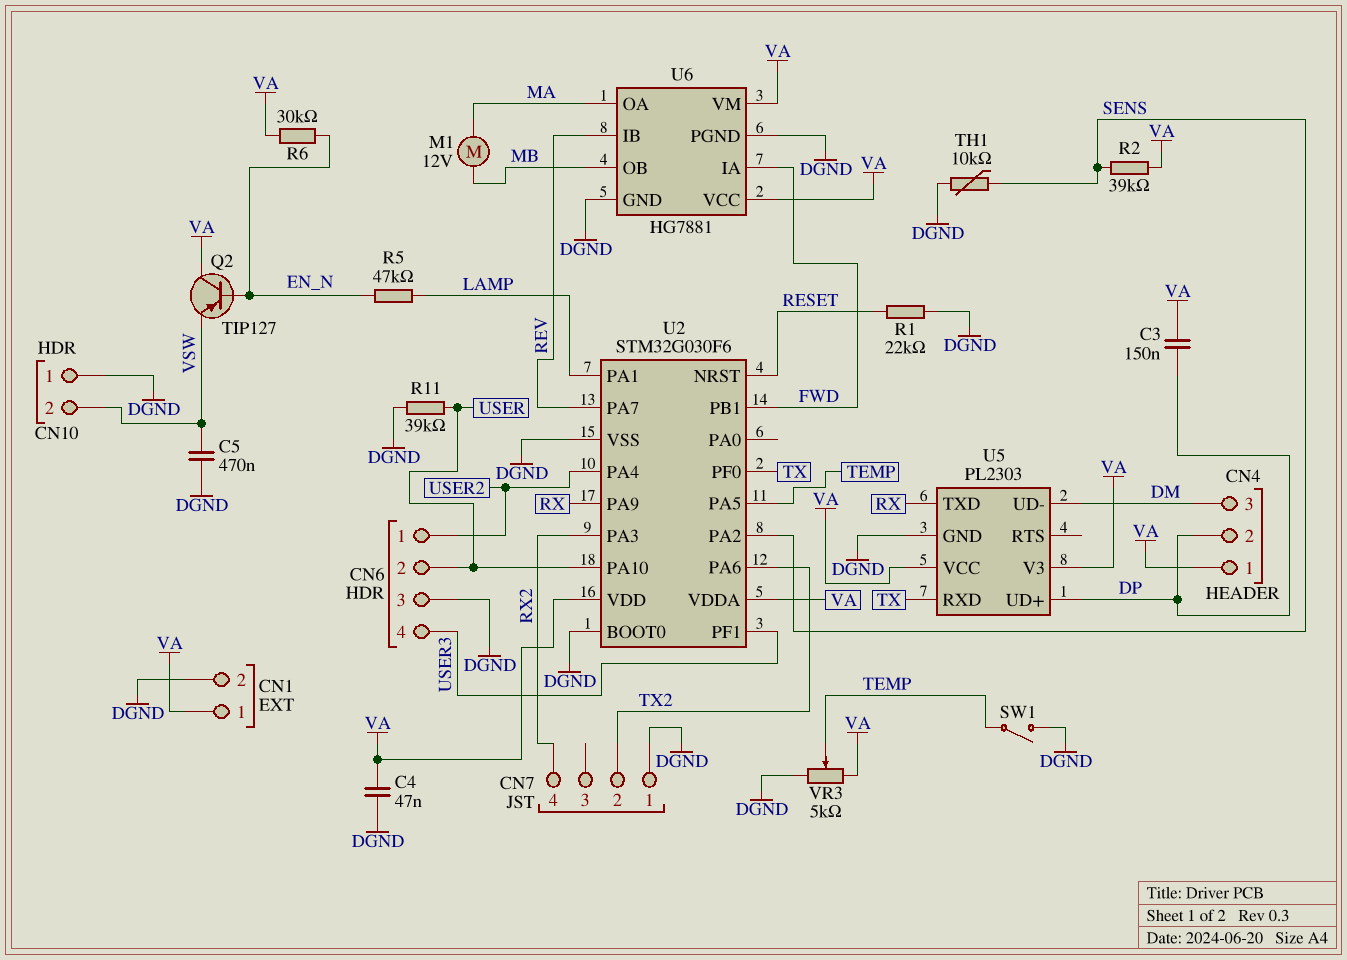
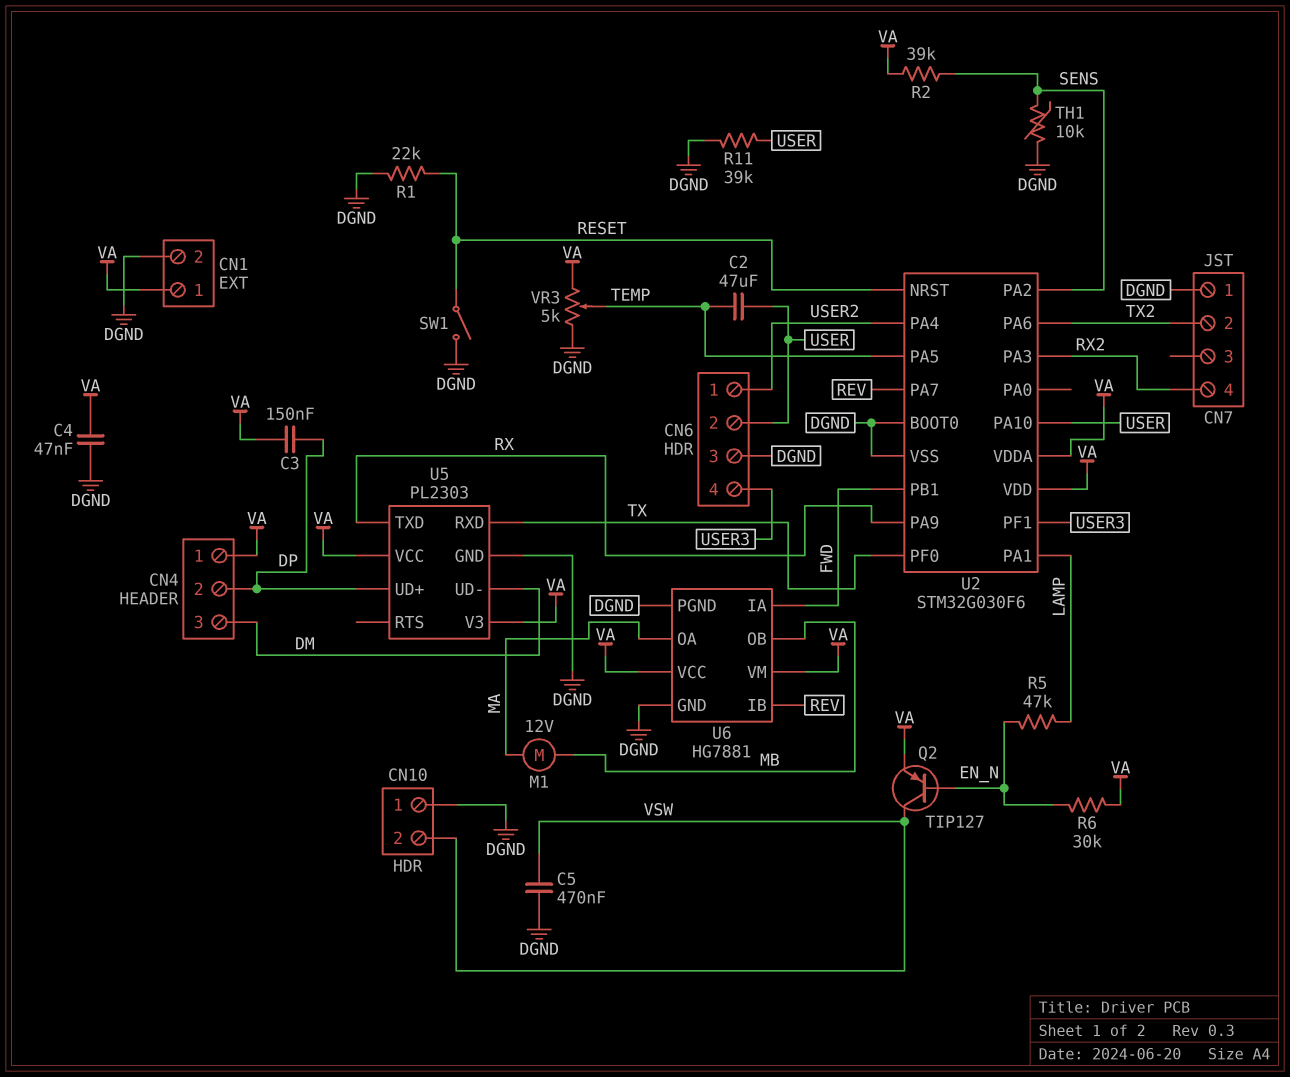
C2: none -> 47uF (TEMP, USER)
Q2: PNP TIP127 (B EN_N, C VA, E VSW) -> PNP TIP127 (B EN_N, C VSW, E VA)
SW1: switch (DGND, TEMP) -> switch (DGND, RESET)

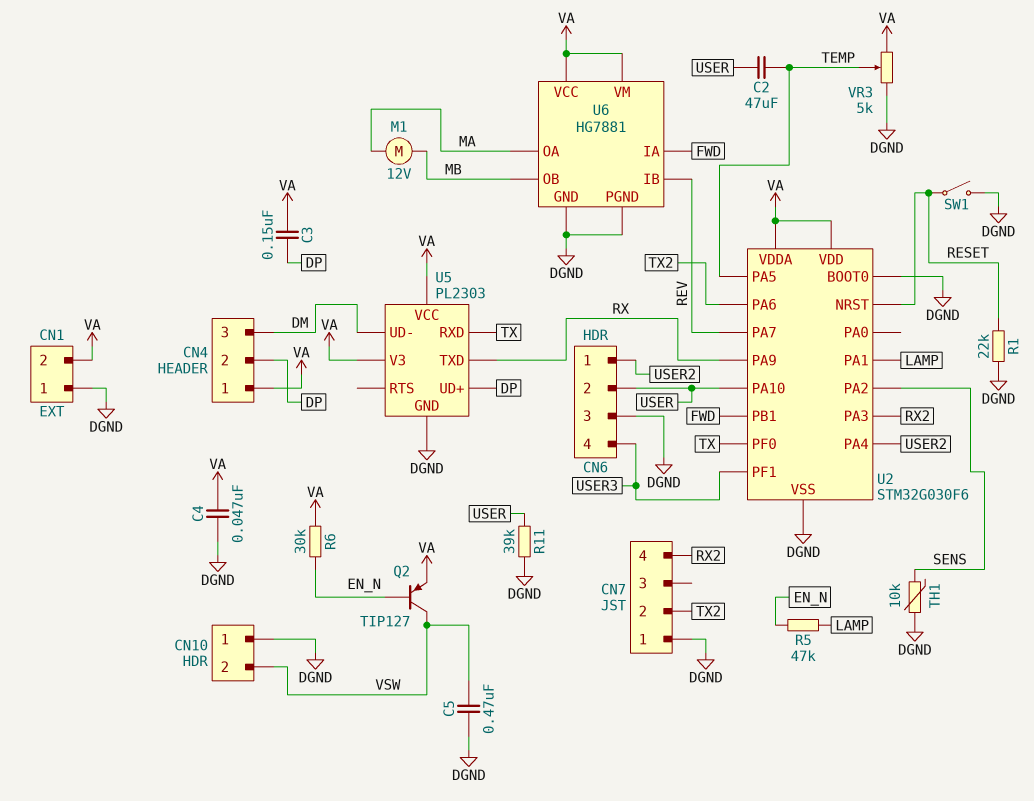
CN1 pin 1: VA -> DGND
CN1 pin 2: DGND -> VA
R2: 39k (SENS, VA) -> none

